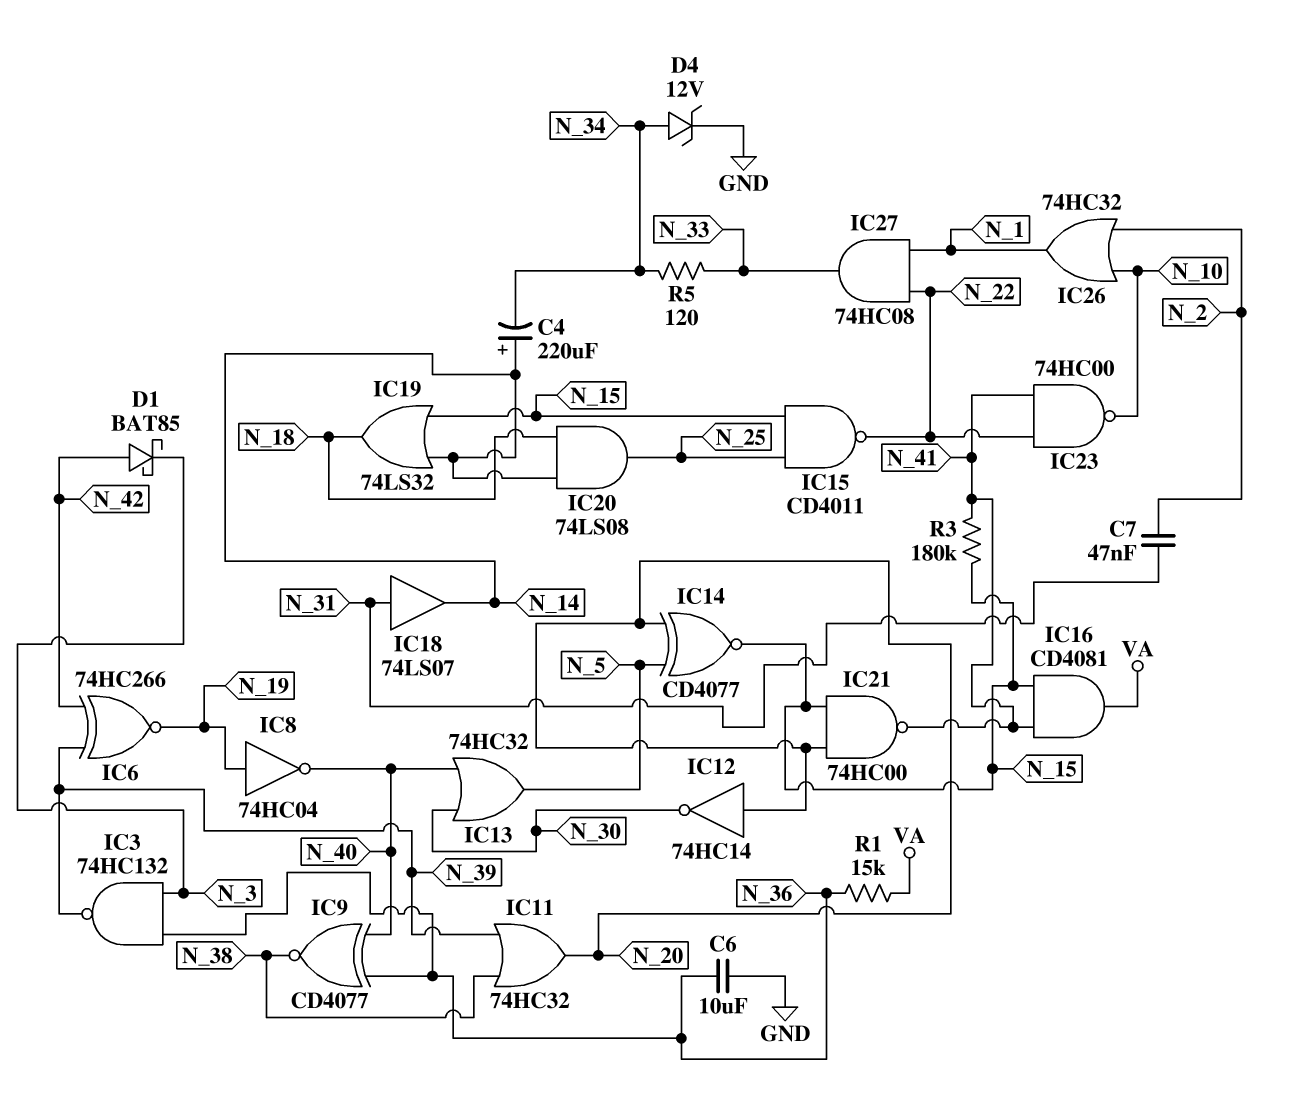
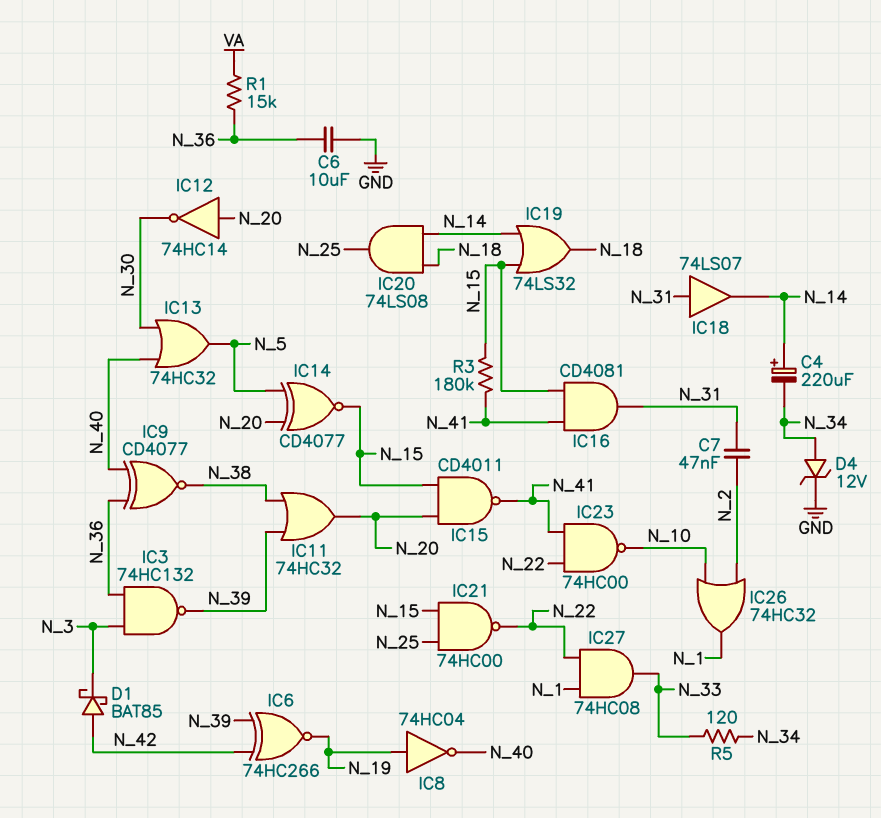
IC15: NAND CD4011 (in N_15, in N_25, out N_22) -> NAND CD4011 (in N_15, in N_20, out N_41)
IC16: AND CD4081 (in N_15, in N_41, out VA) -> AND CD4081 (in N_15, in N_41, out N_31)
IC21: NAND 74HC00 (in N_15, in N_20, out N_41) -> NAND 74HC00 (in N_15, in N_25, out N_22)

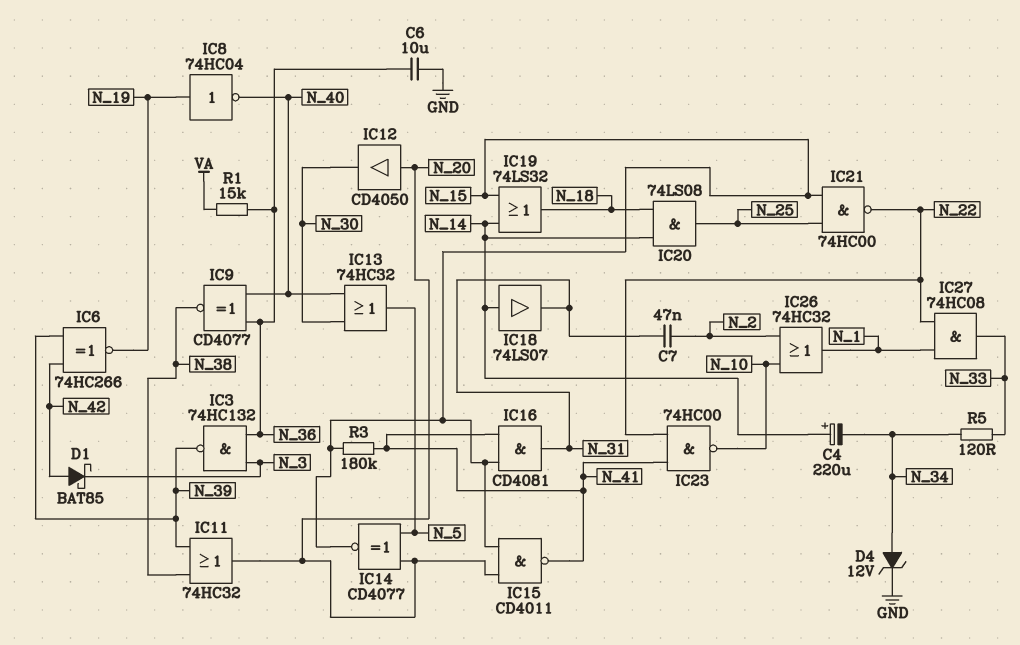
IC12: NOT 74HC14 (in N_20, out N_30) -> buffer CD4050 (in N_20, out N_30)
IC18: buffer 74LS07 (in N_31, out N_14) -> buffer 74LS07 (in N_14, out N_31)

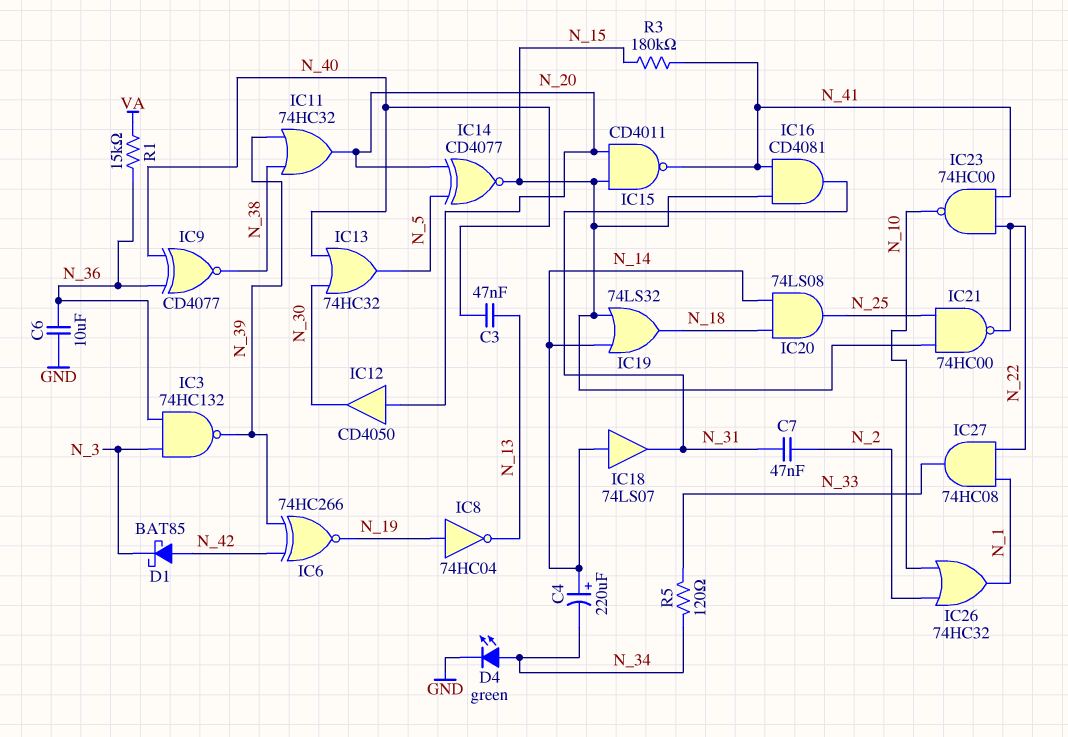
C3: none -> 47nF (N_13, N_40)
D4: zener 12V (A N_34, K GND) -> LED green (A N_34, K GND)
IC8: NOT 74HC04 (in N_19, out N_40) -> NOT 74HC04 (in N_19, out N_13)

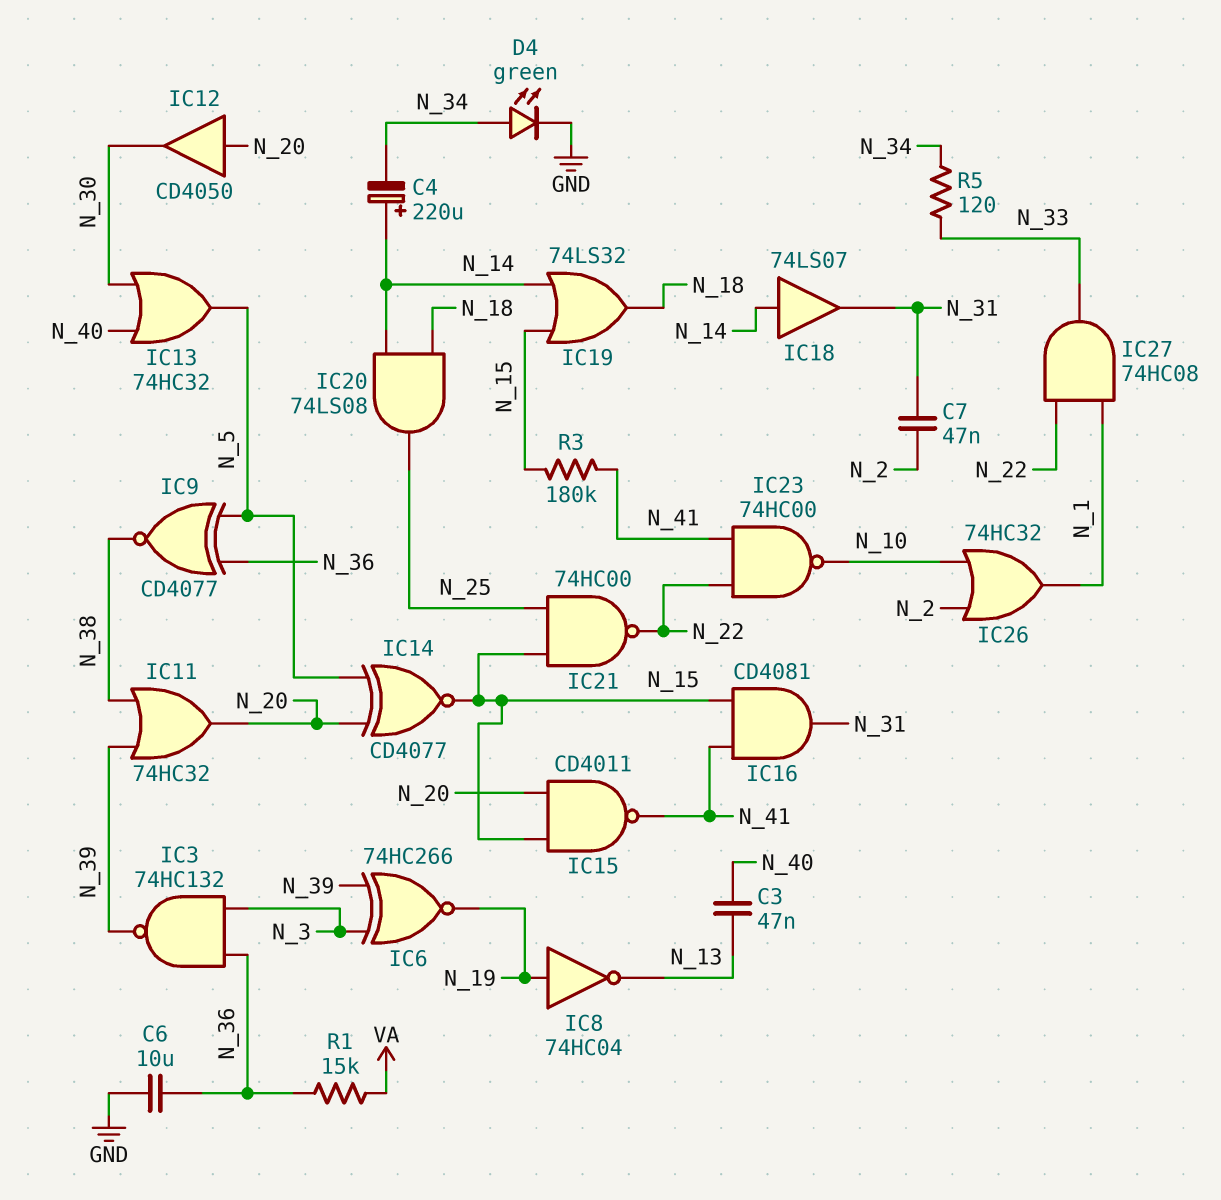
D1: schottky BAT85 (A N_42, K N_3) -> none
IC6: XNOR 74HC266 (in N_39, in N_42, out N_19) -> XNOR 74HC266 (in N_3, in N_39, out N_19)
IC9: XNOR CD4077 (in N_36, in N_40, out N_38) -> XNOR CD4077 (in N_5, in N_36, out N_38)

